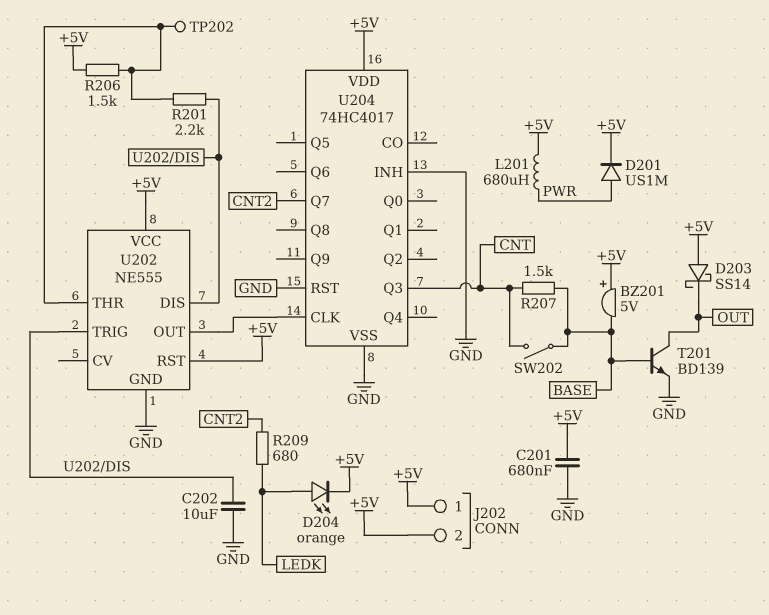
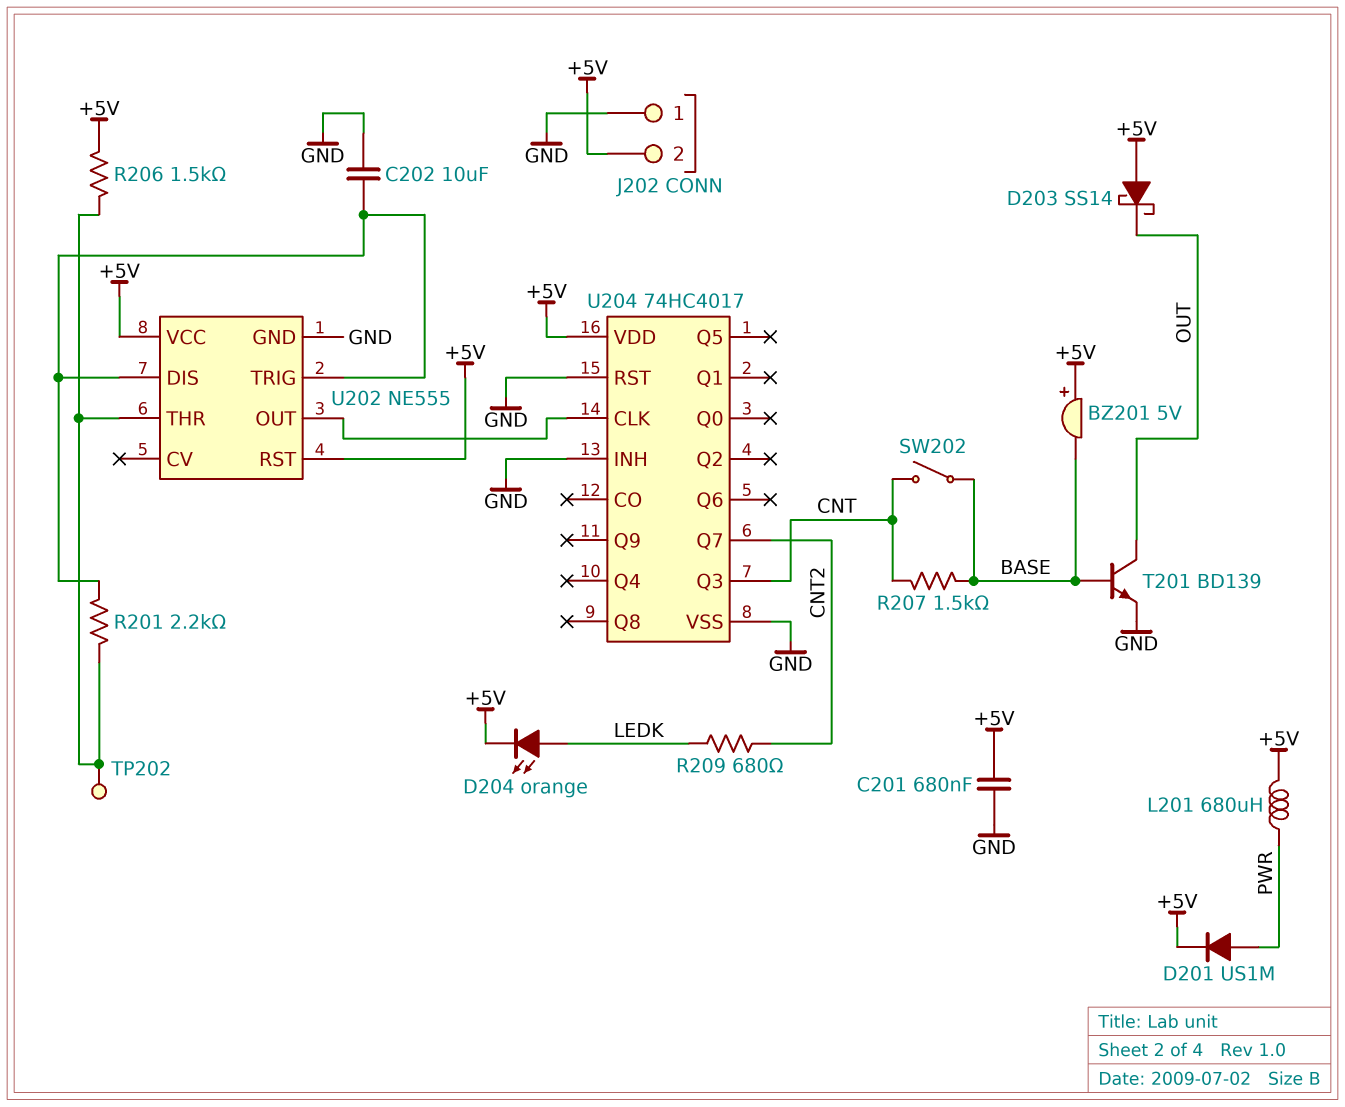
J202 pin 1: +5V -> GND

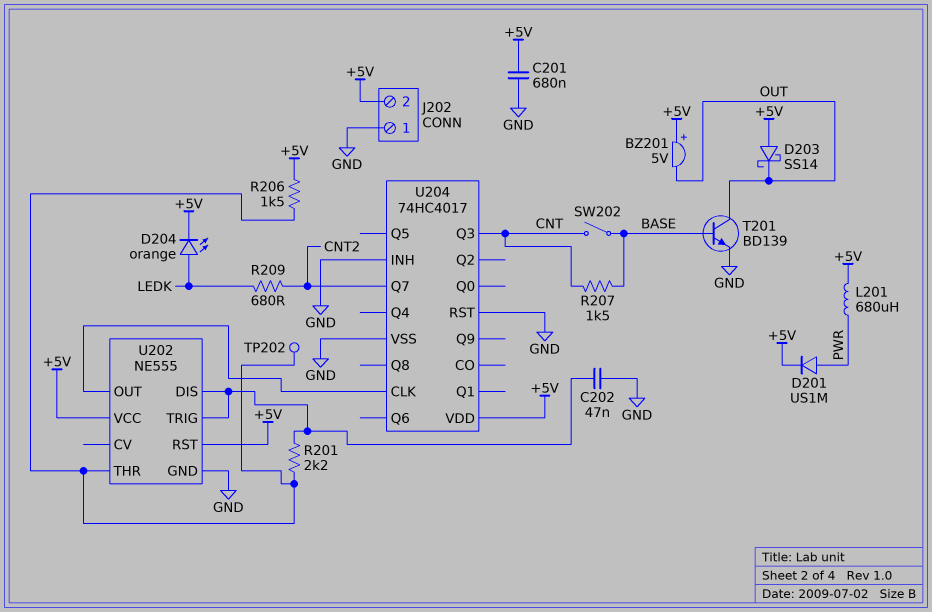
BZ201: buzzer 5V (plus +5V, minus BASE) -> buzzer 5V (plus +5V, minus OUT)
C202: 10uF (GND, U202/DIS) -> 47nF (GND, U202/DIS)

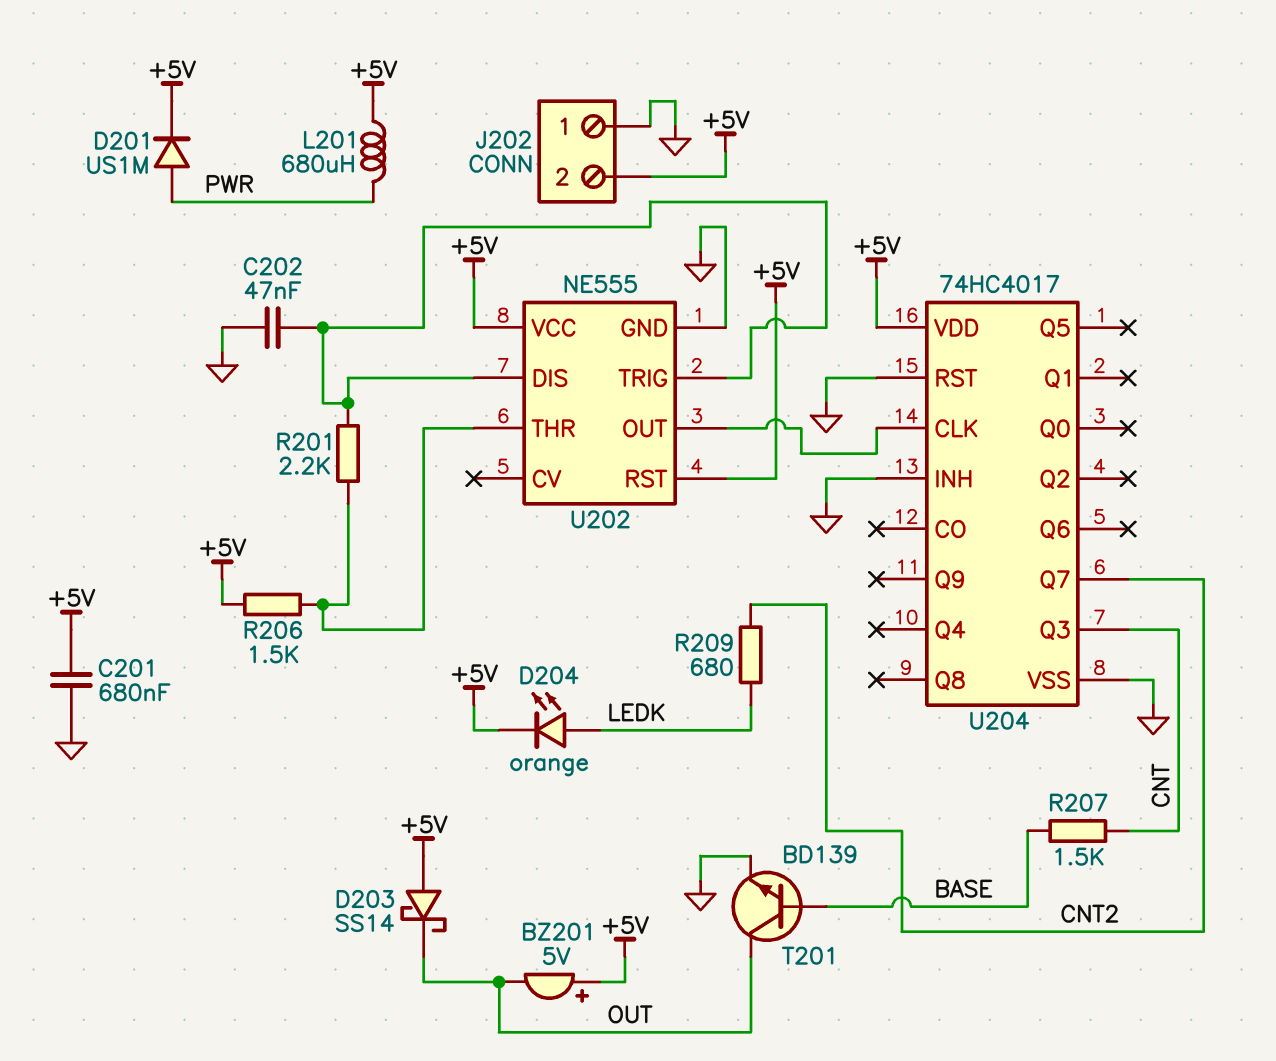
SW202: switch (BASE, CNT) -> none
TP202: test point (U202/THR) -> none

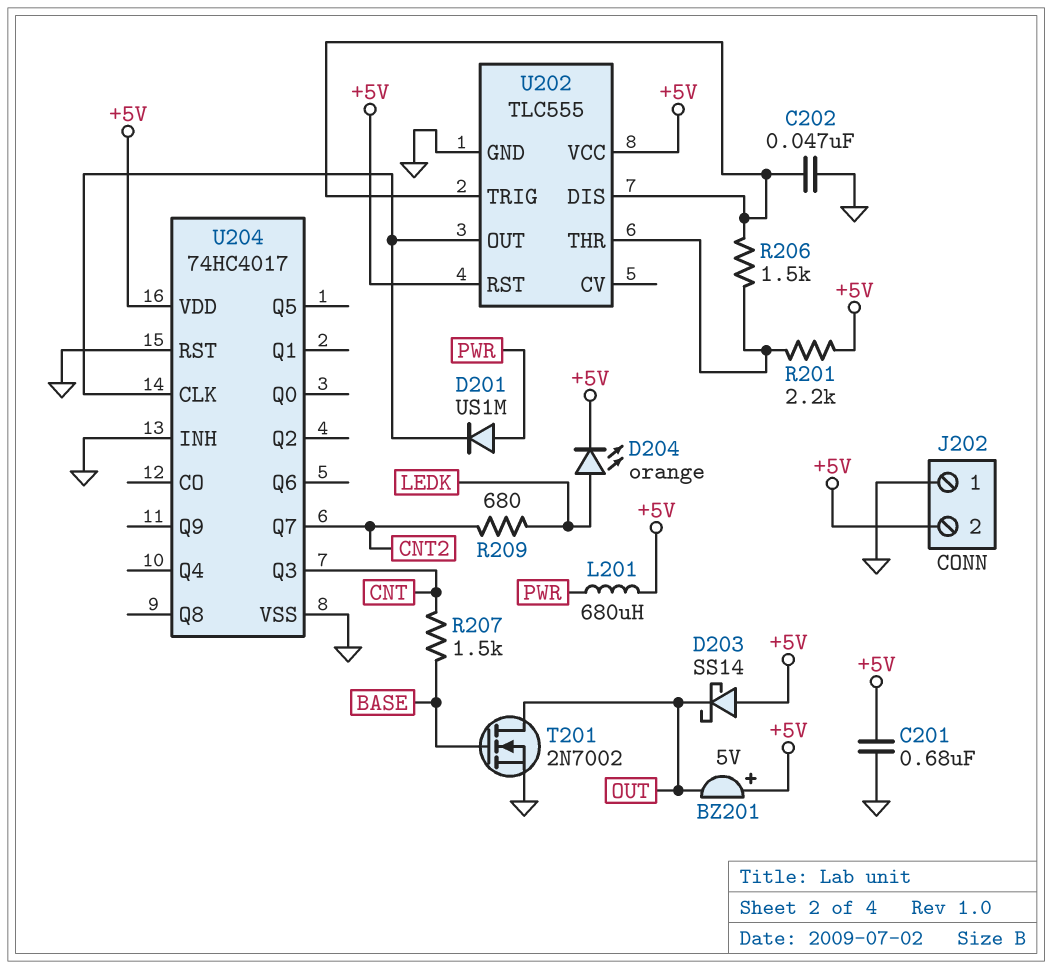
D201: diode US1M (A PWR, K +5V) -> diode US1M (A PWR, K U202/OUT)
R201: 2.2k (U202/DIS, U202/THR) -> 2.2k (+5V, U202/THR)
R206: 1.5k (+5V, U202/THR) -> 1.5k (U202/DIS, U202/THR)
T201: NPN BD139 (B BASE, C OUT, E GND) -> NMOS 2N7002 (G BASE, D OUT, S GND)
U202: NE555 -> TLC555

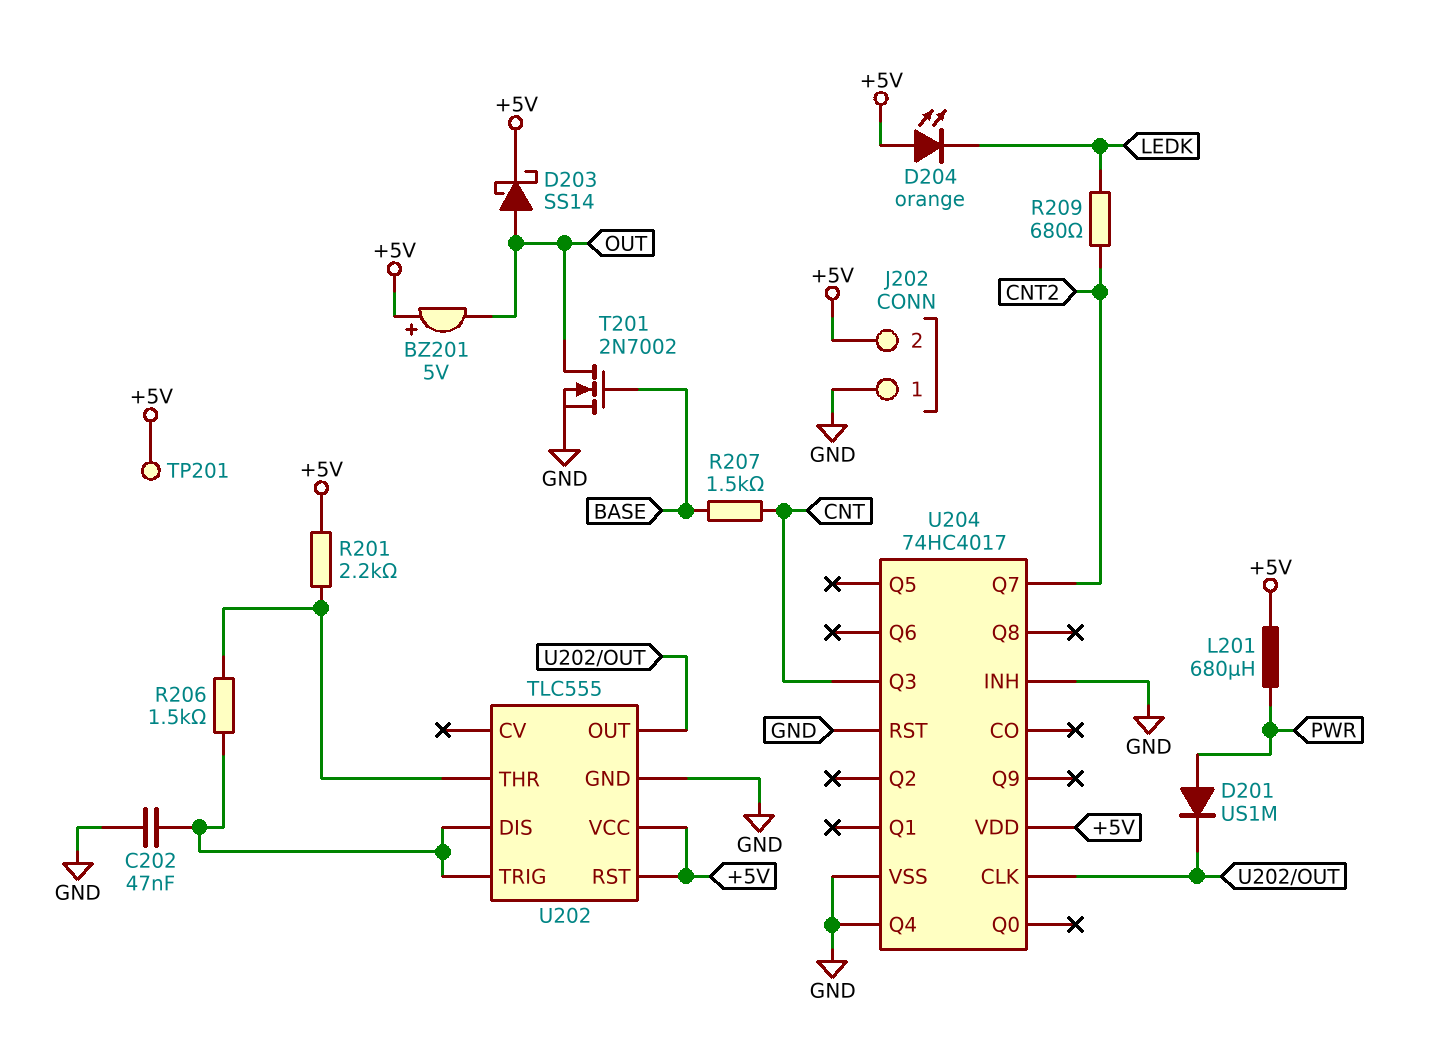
C201: 680nF (+5V, GND) -> none
D203: schottky SS14 (A +5V, K OUT) -> schottky SS14 (A OUT, K +5V)
D204: LED orange (A LEDK, K +5V) -> LED orange (A +5V, K LEDK)
TP201: none -> test point (+5V)
U204 pin Q4: none -> GND

